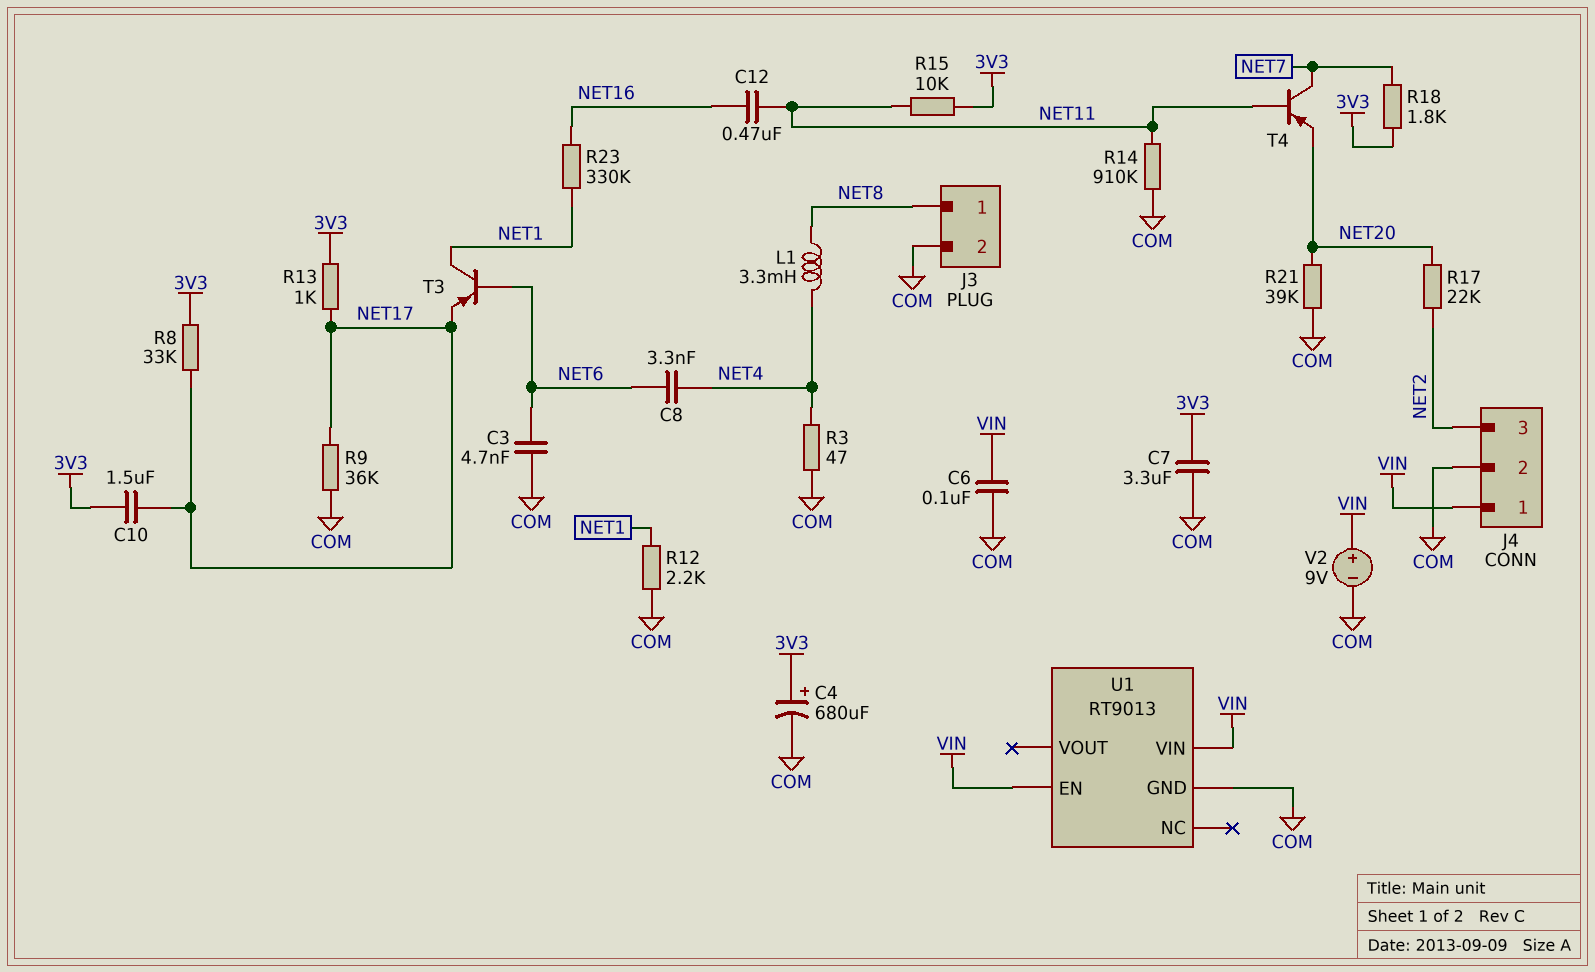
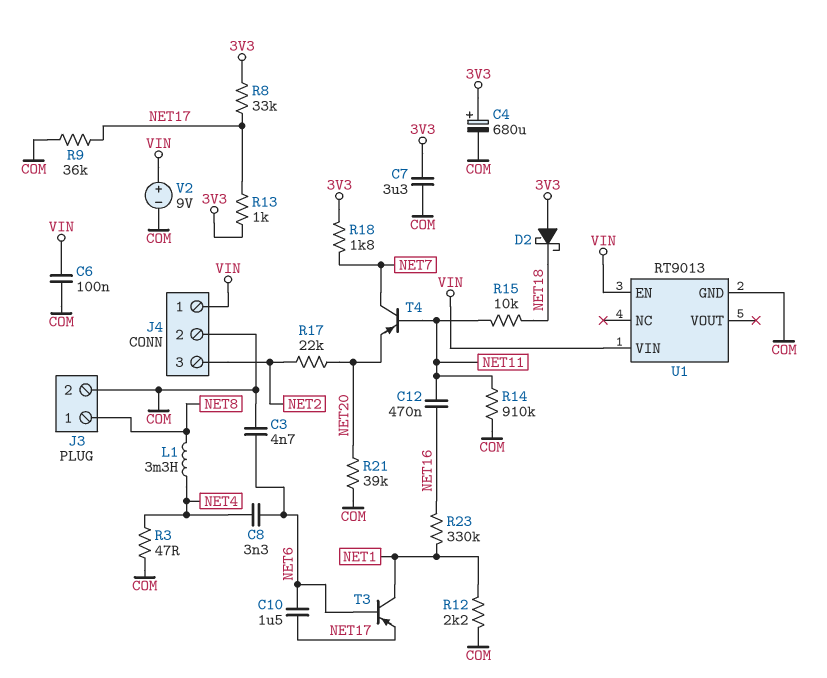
C10: 1.5uF (3V3, NET17) -> 1.5uF (NET6, NET17)
D2: none -> schottky (A 3V3, K NET18)
R15: 10k (3V3, NET11) -> 10k (NET11, NET18)

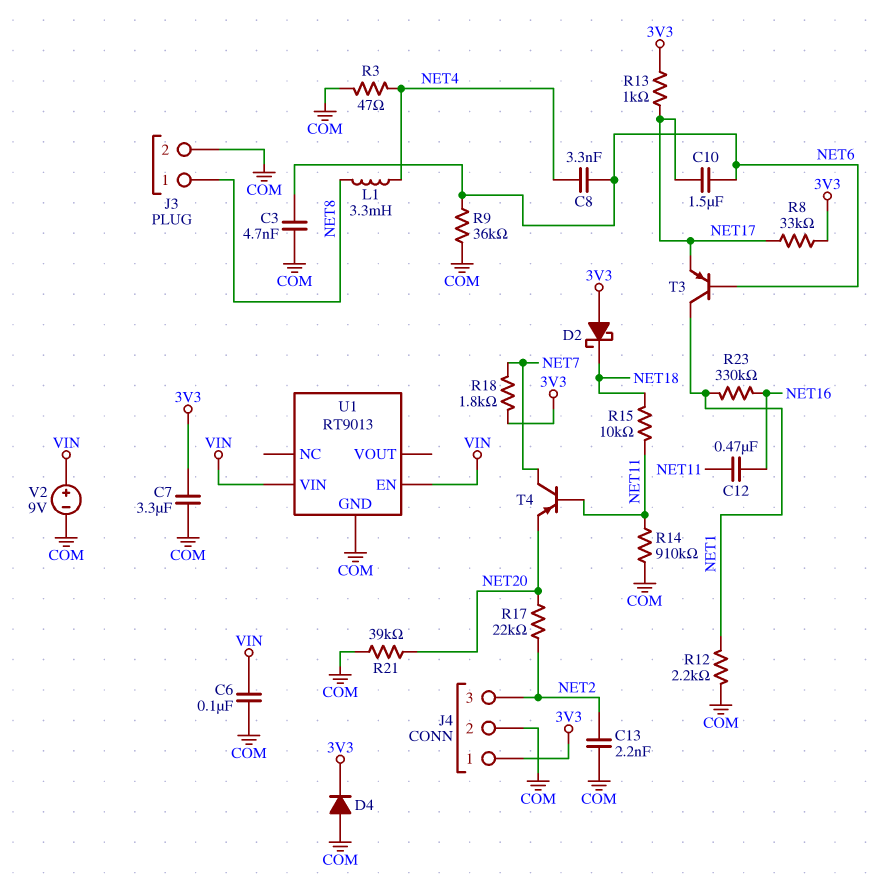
C4: 680uF (plus 3V3, minus COM) -> none
C13: none -> 2.2nF (COM, NET2)
D4: none -> diode (A COM, K 3V3)
J4 pin 1: VIN -> 3V3
R9: 36k (COM, NET17) -> 36k (COM, NET6)

